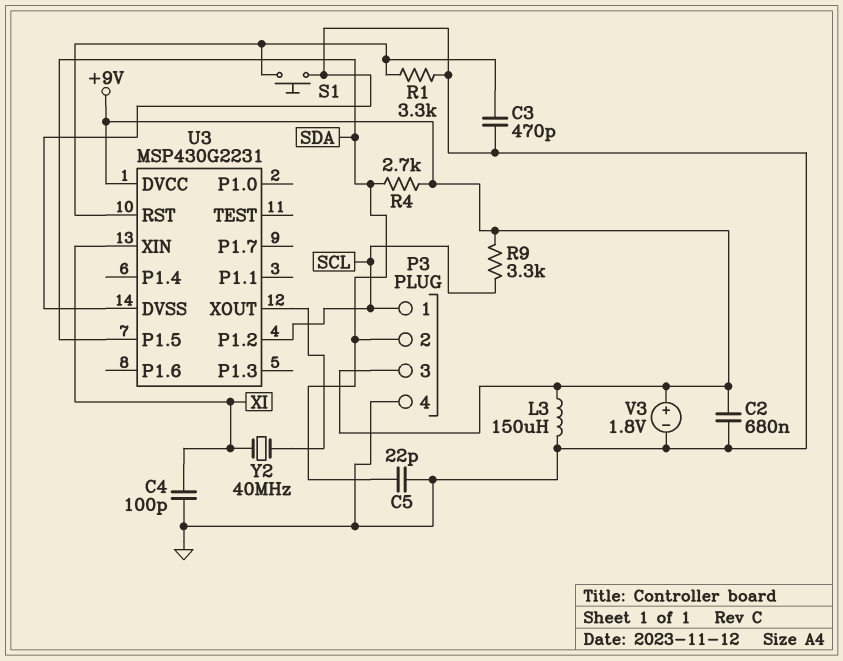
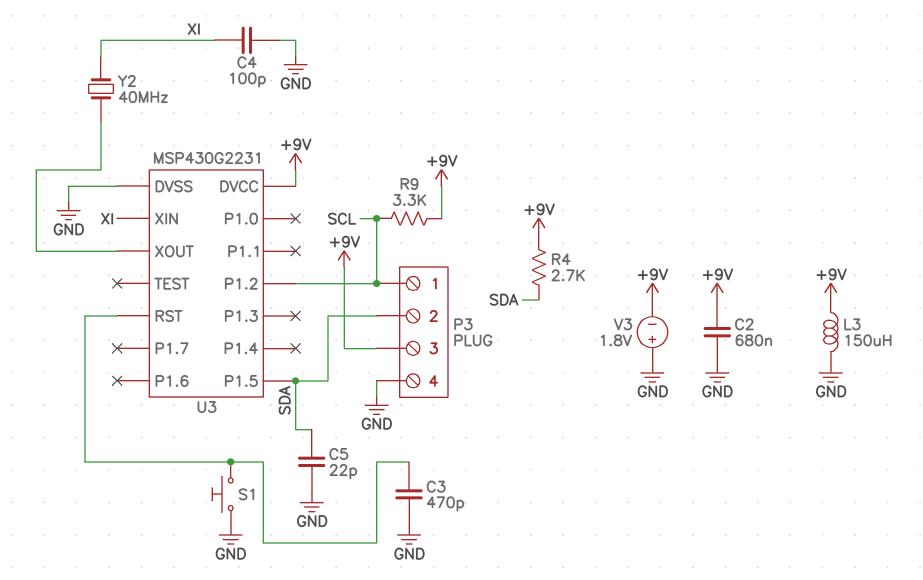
R1: 3.3k (GND, U3/RST) -> none
V3: 1.8V (plus +9V, minus GND) -> 1.8V (plus GND, minus +9V)

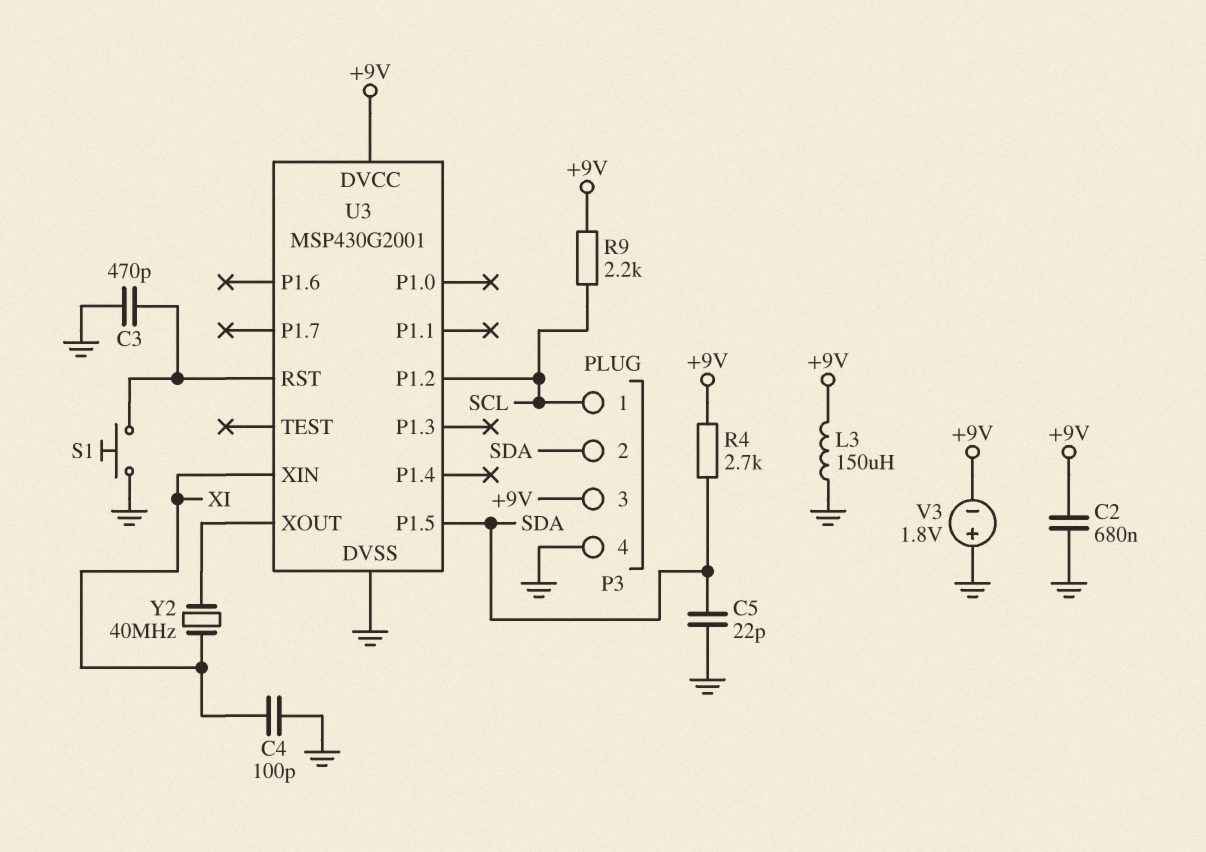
R9: 3.3k (+9V, SCL) -> 2.2k (+9V, SCL)
U3: MSP430G2231 -> MSP430G2001

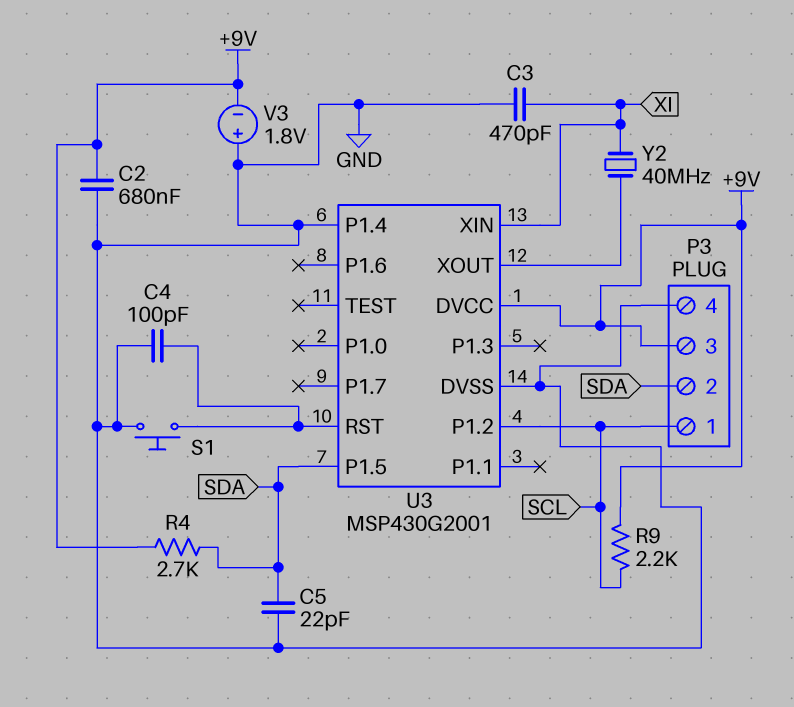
C3: 470pF (GND, U3/RST) -> 470pF (GND, XI)
C4: 100pF (GND, XI) -> 100pF (GND, U3/RST)
L3: 150uH (+9V, GND) -> none
U3 pin P1.4: none -> GND

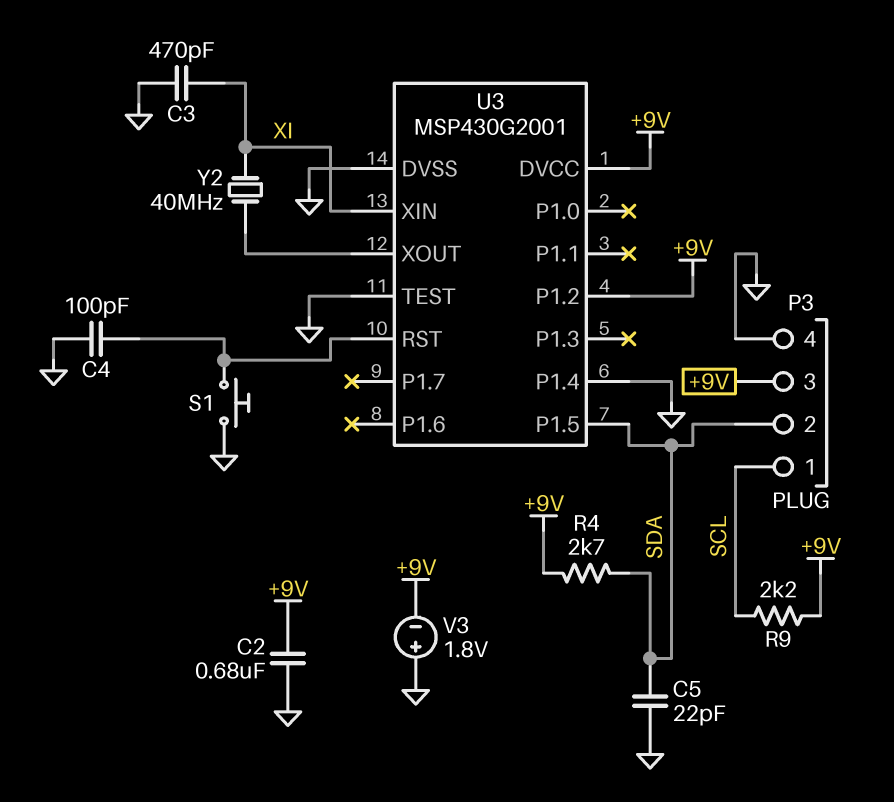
U3 pin P1.2: SCL -> +9V
U3 pin TEST: none -> GND

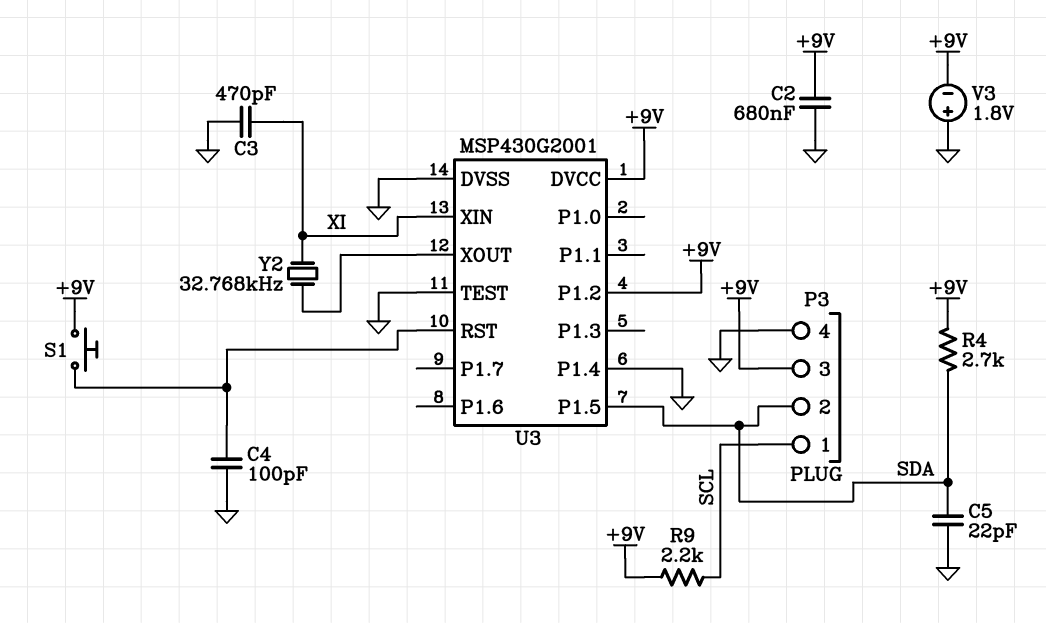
S1: button (GND, U3/RST) -> button (+9V, U3/RST)
Y2: 40MHz (U3/XOUT, XI) -> 32.768kHz (U3/XOUT, XI)

